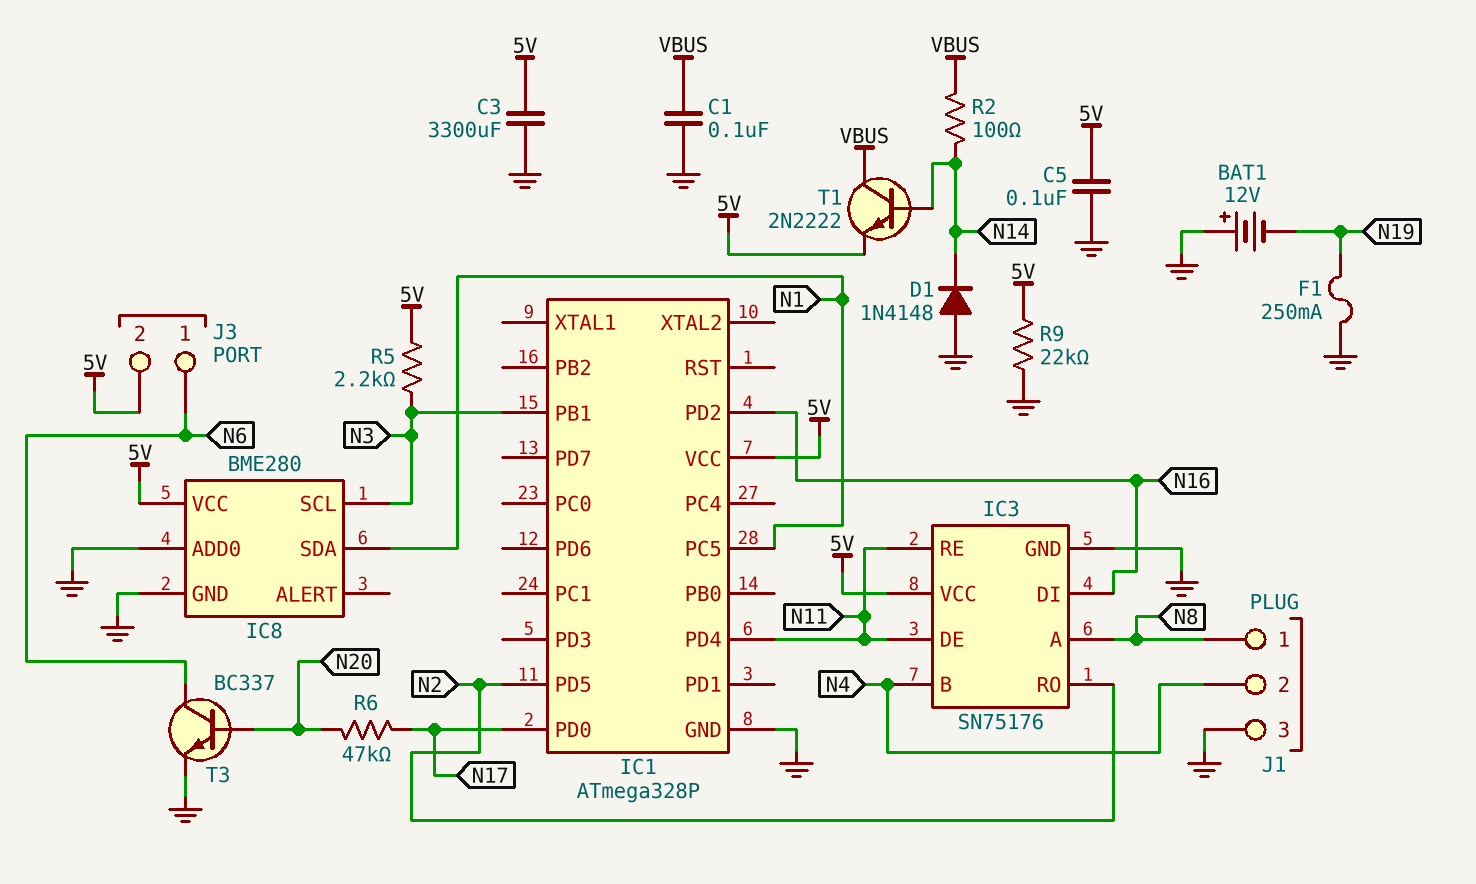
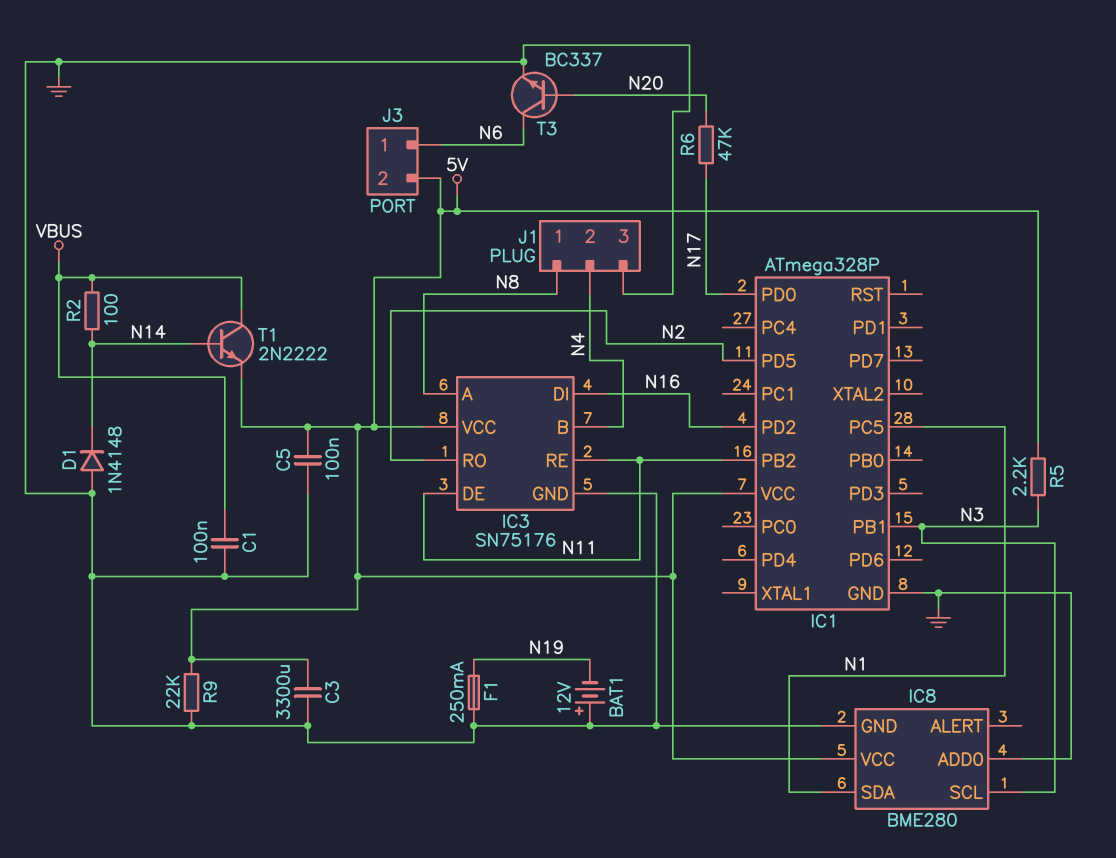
IC1 pin PB2: none -> N11
IC1 pin PD4: N11 -> none

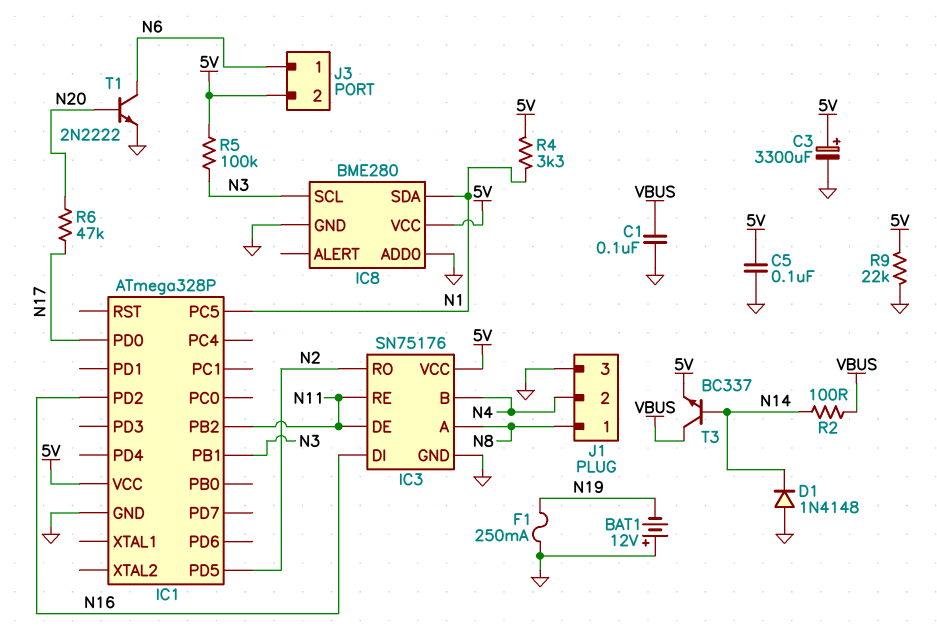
C3: 3300uF (5V, GND) -> 3300uF (plus 5V, minus GND)
R4: none -> 3.3k (5V, N1)
R5: 2.2k (5V, N3) -> 100k (5V, N3)
T1: NPN 2N2222 (B N14, C VBUS, E 5V) -> NPN 2N2222 (B N20, C N6, E GND)
T3: NPN BC337 (B N20, C N6, E GND) -> NPN BC337 (B N14, C VBUS, E 5V)

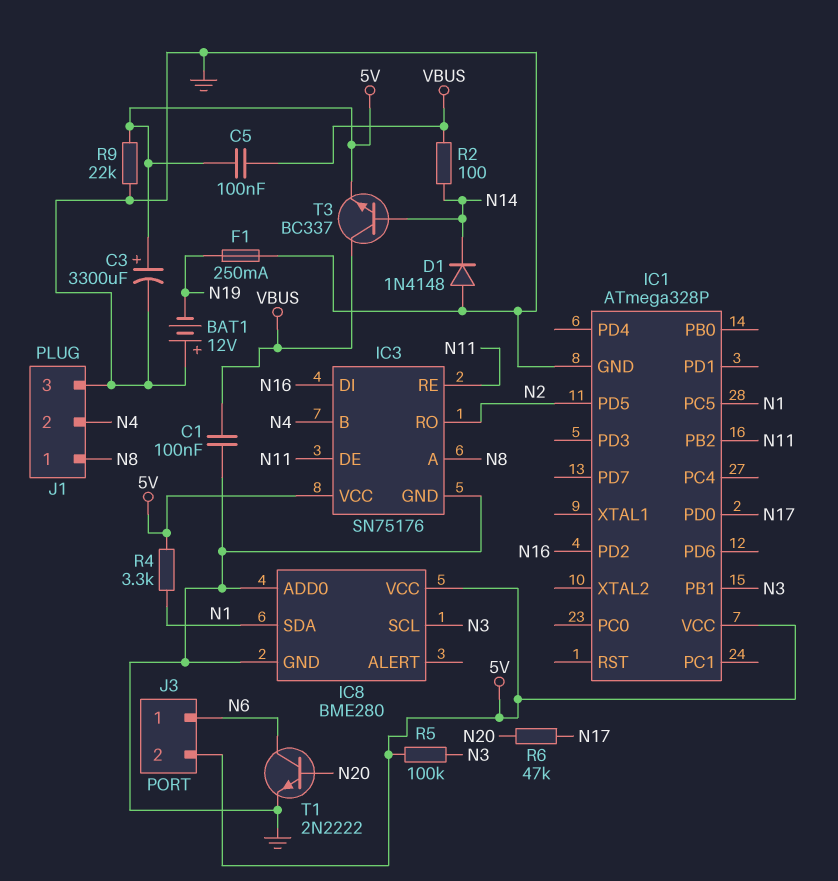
C5: 100nF (5V, GND) -> 100nF (5V, VBUS)

